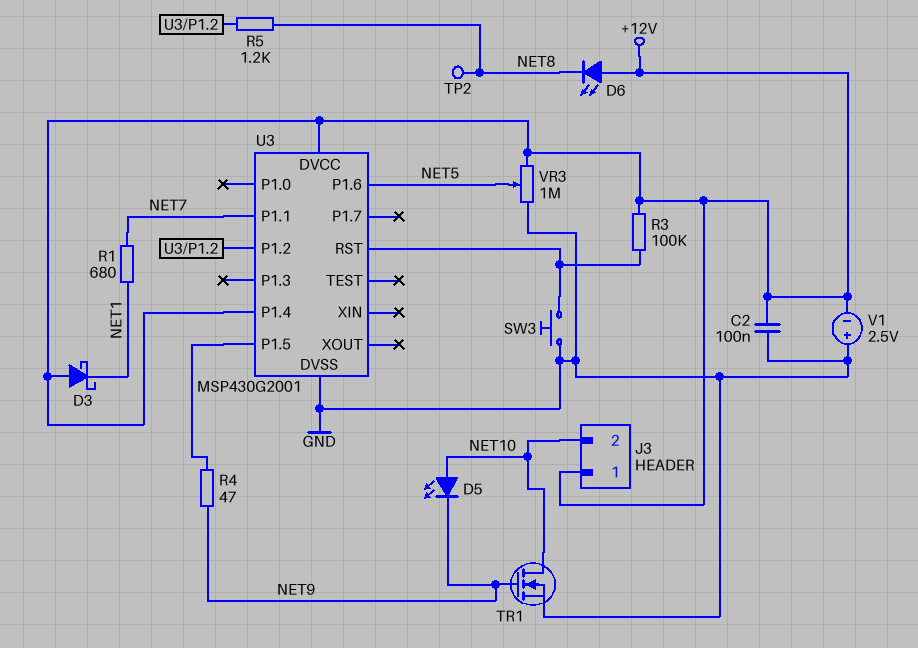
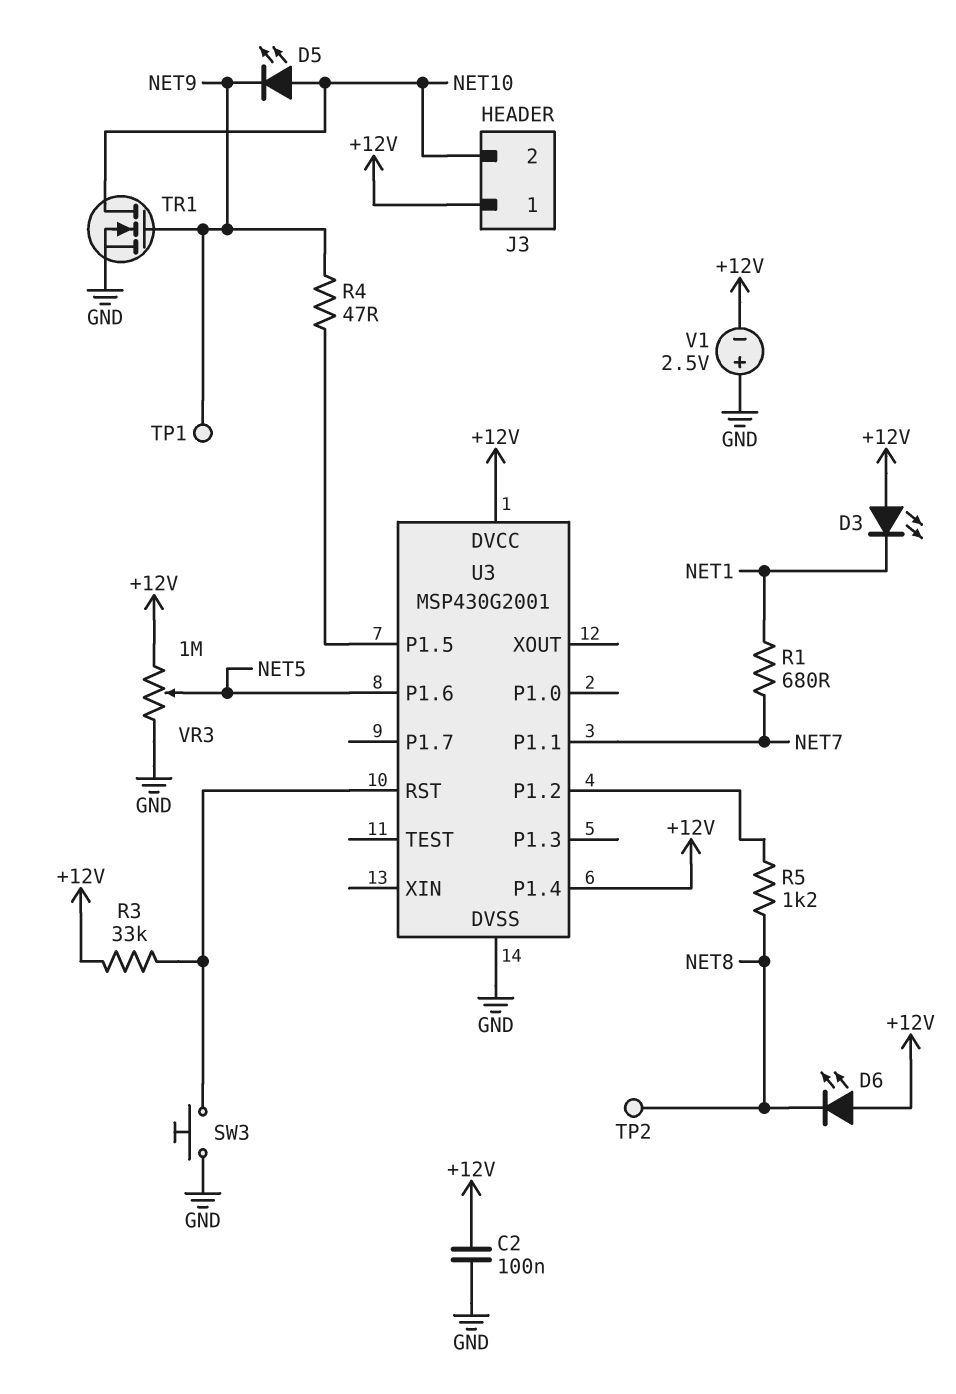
D3: schottky (A +12V, K NET1) -> LED (A +12V, K NET1)
R3: 100k (+12V, U3/RST) -> 33k (+12V, U3/RST)
TP1: none -> test point (NET9)

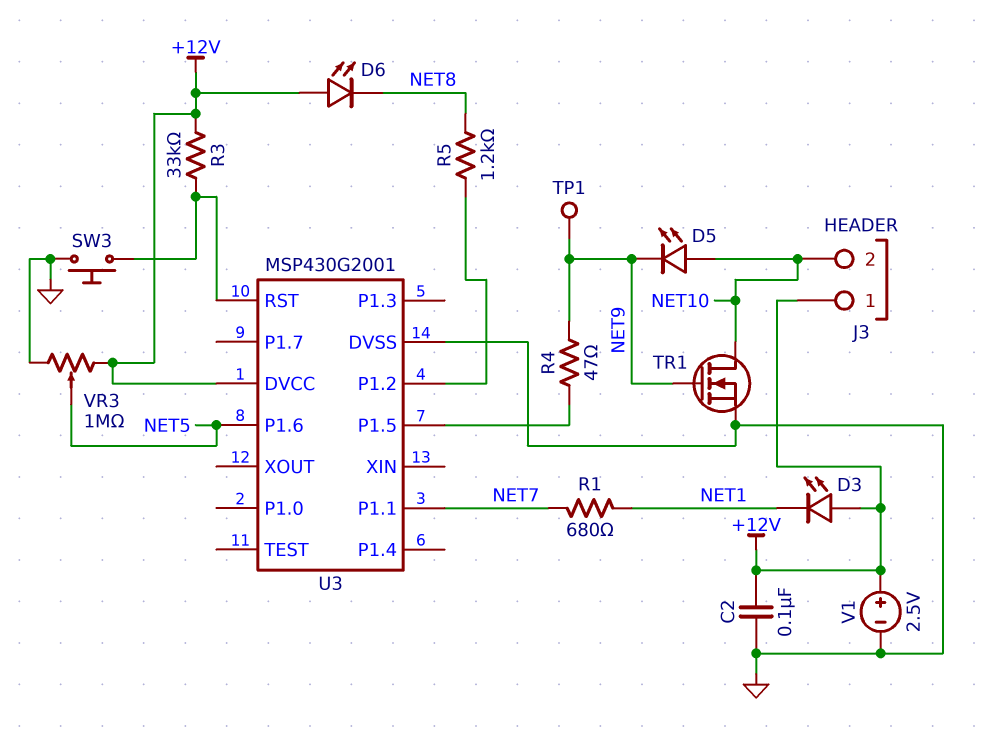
TP2: test point (NET8) -> none
U3 pin P1.4: +12V -> none
V1: 2.5V (plus GND, minus +12V) -> 2.5V (plus +12V, minus GND)

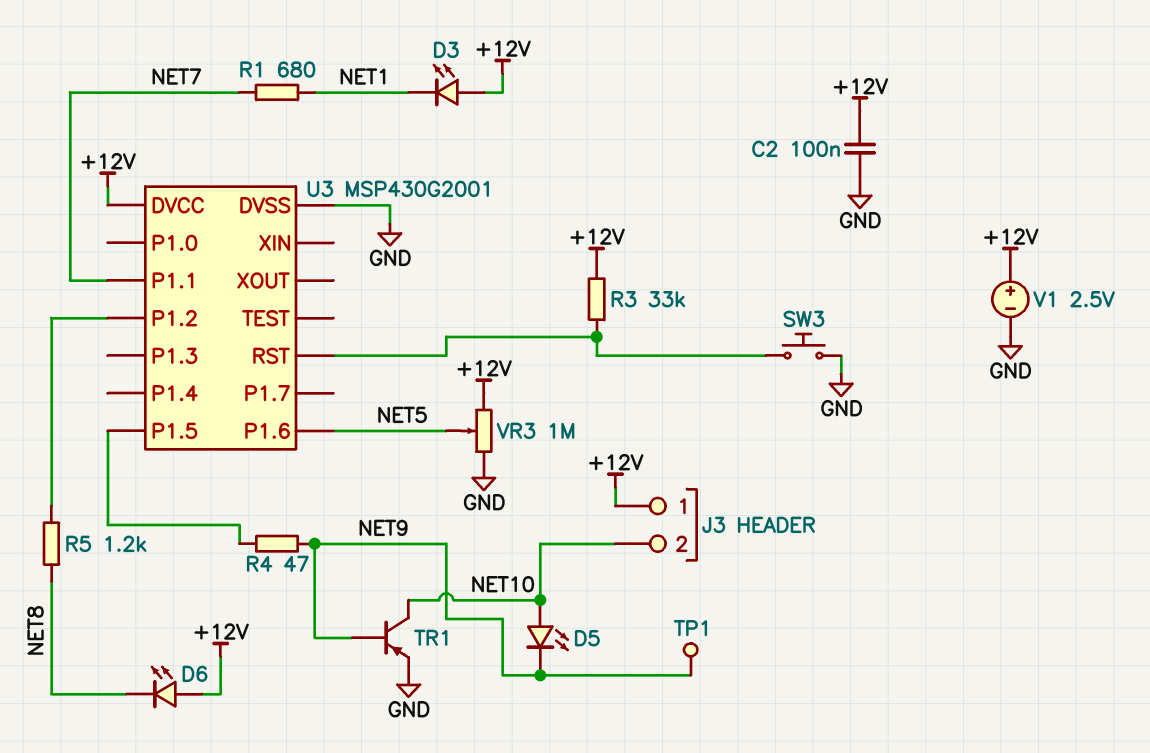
TR1: NMOS (G NET9, D NET10, S GND) -> PNP (B NET9, C NET10, E GND)

